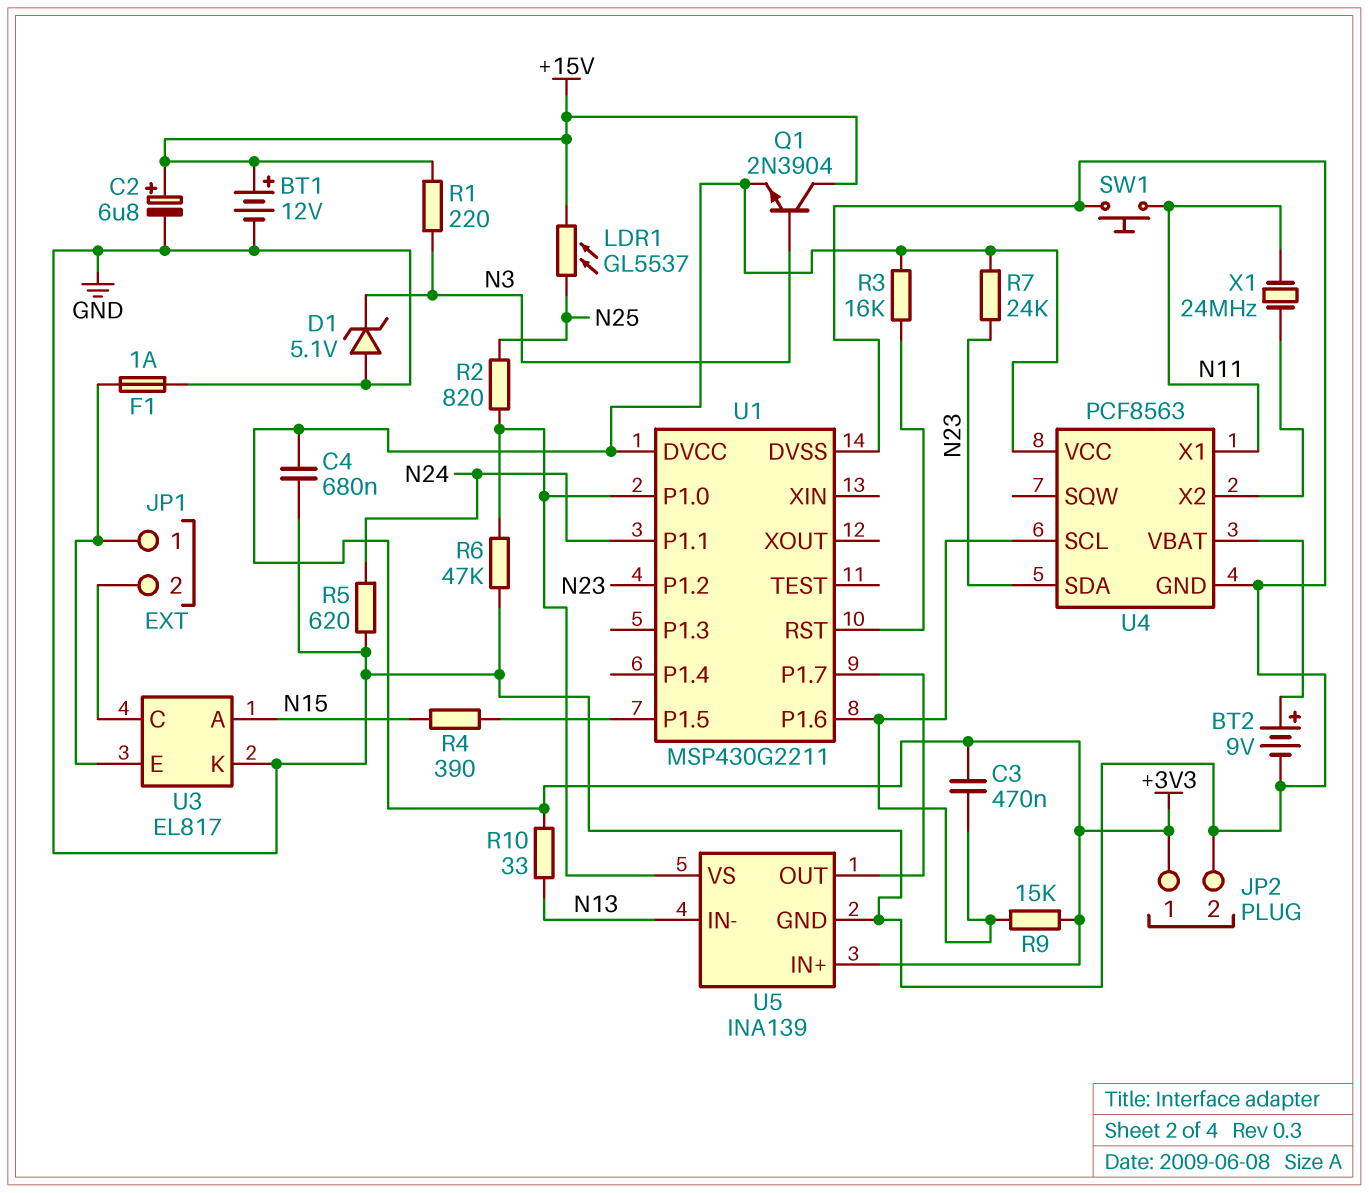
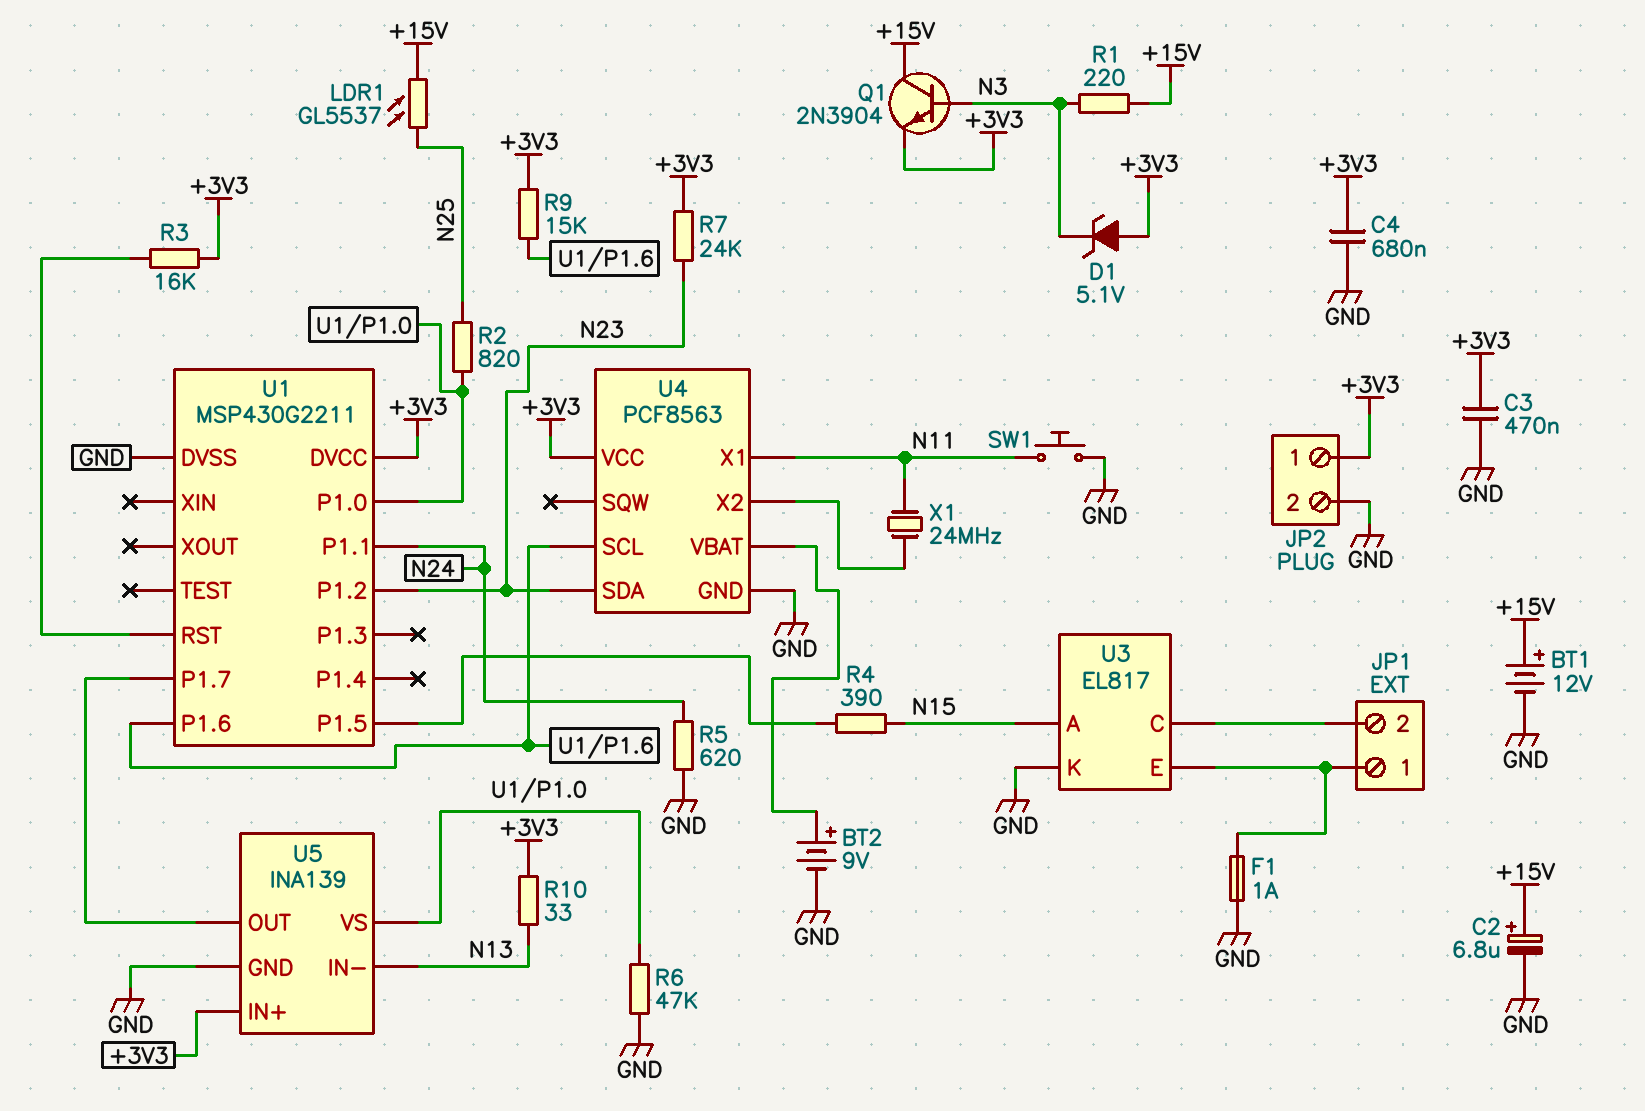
C3: 470nF (+3V3, U1/P1.6) -> 470nF (+3V3, GND)
D1: zener 5.1V (A GND, K N3) -> zener 5.1V (A +3V3, K N3)

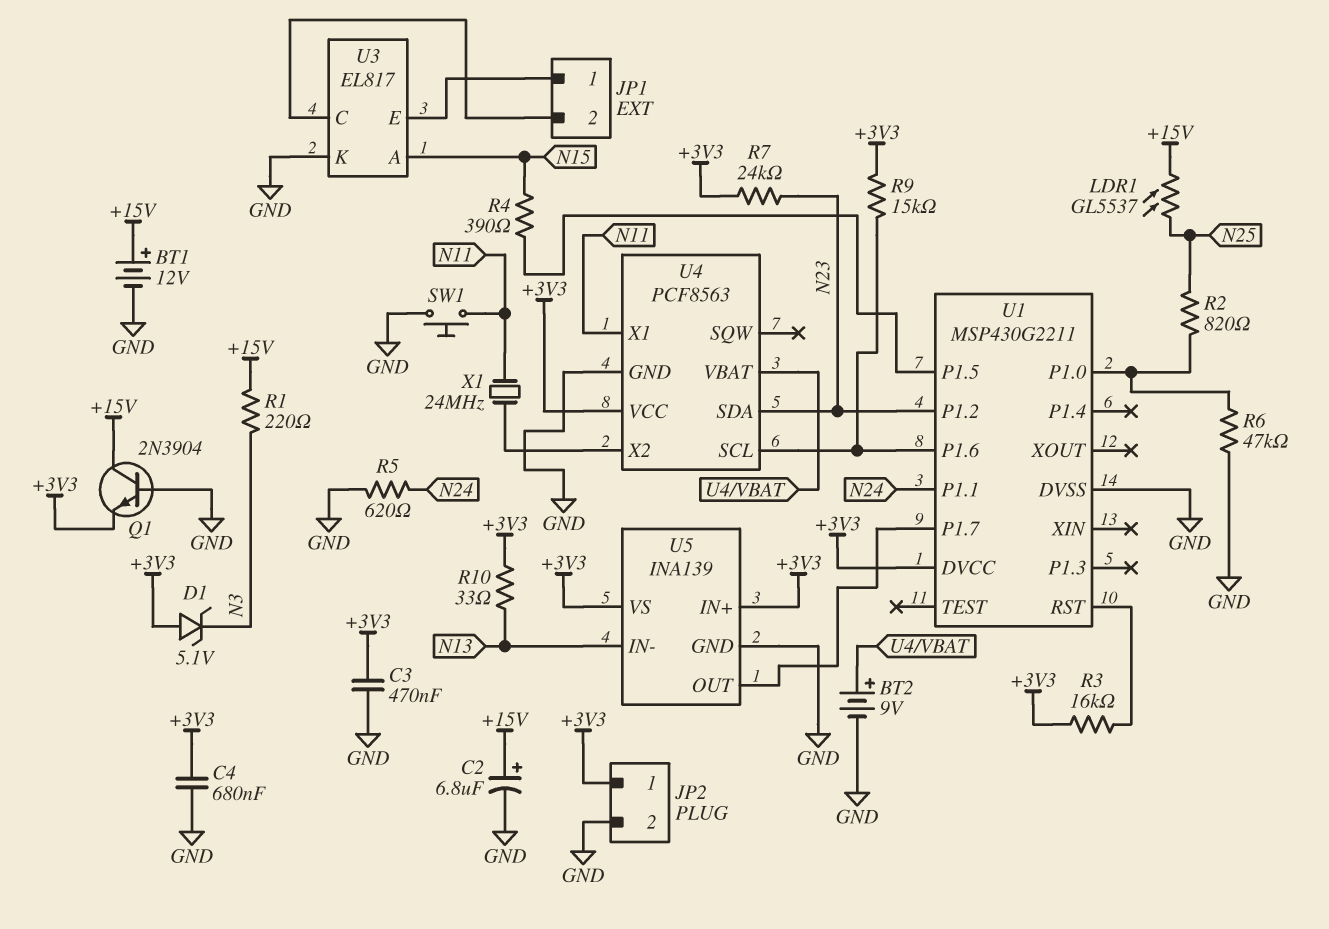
F1: 1A (GND, JP1/1) -> none
Q1: NPN 2N3904 (B N3, C +15V, E +3V3) -> NPN 2N3904 (B GND, C +15V, E +3V3)
U5 pin VS: U1/P1.0 -> +3V3

